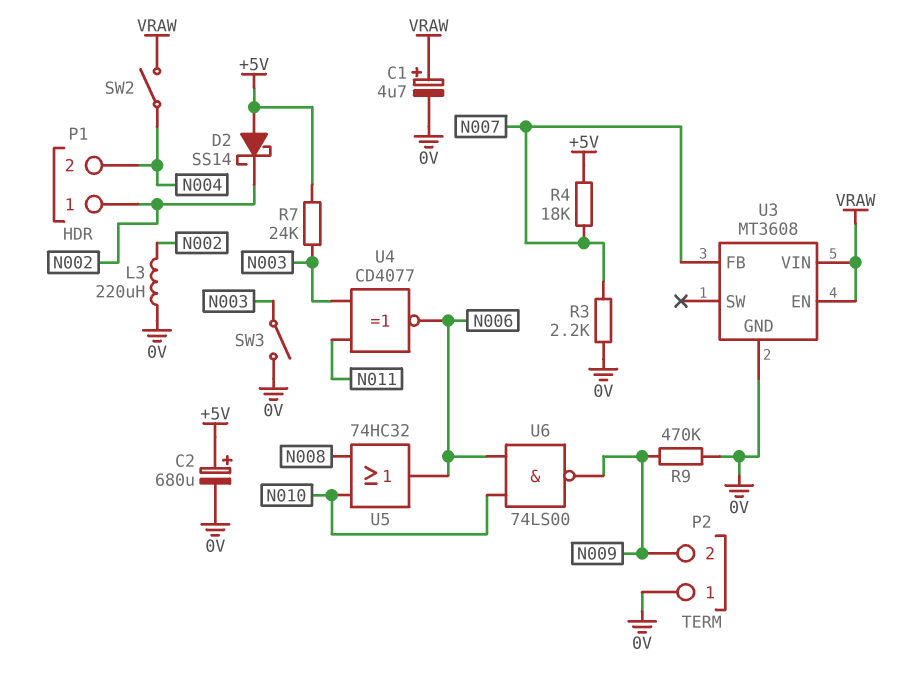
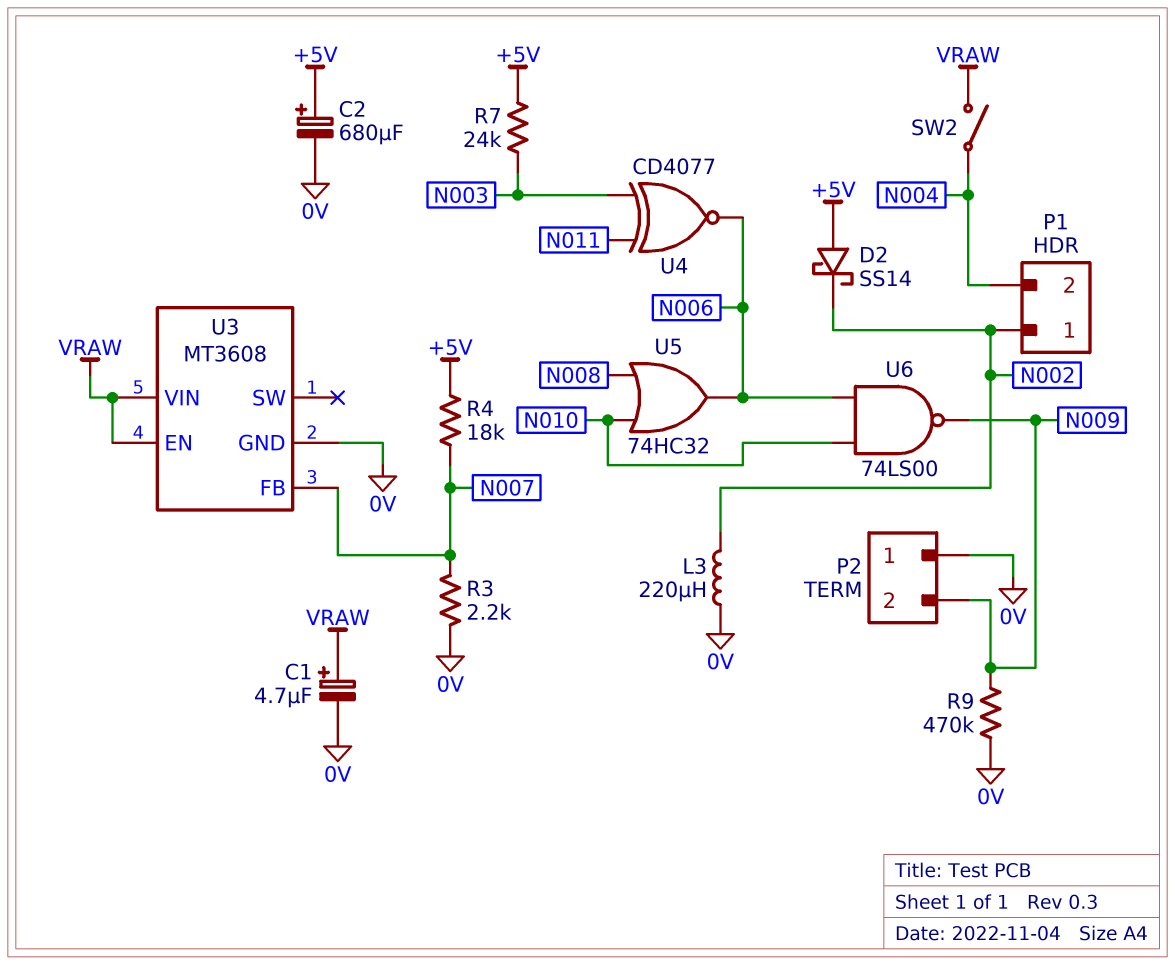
SW3: switch (0V, N003) -> none

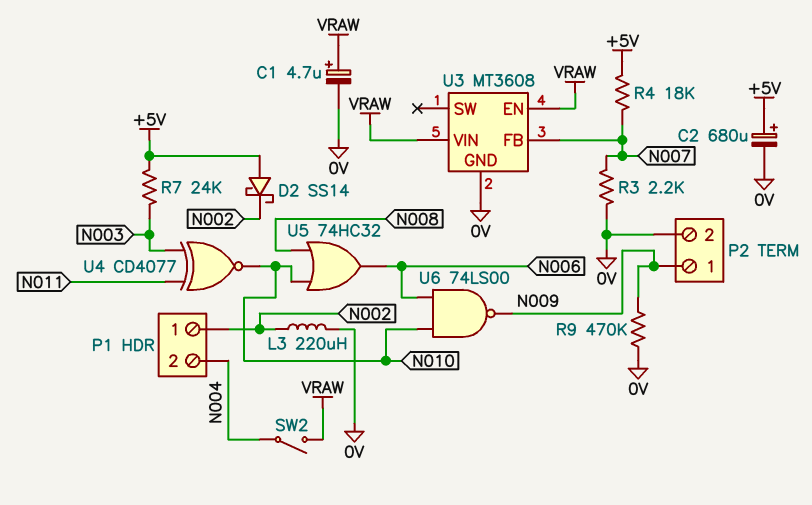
P2 pin 1: 0V -> N009
P2 pin 2: N009 -> 0V
U4: XNOR CD4077 (in N003, in N011, out N006) -> XNOR CD4077 (in N003, in N011, out N010)

